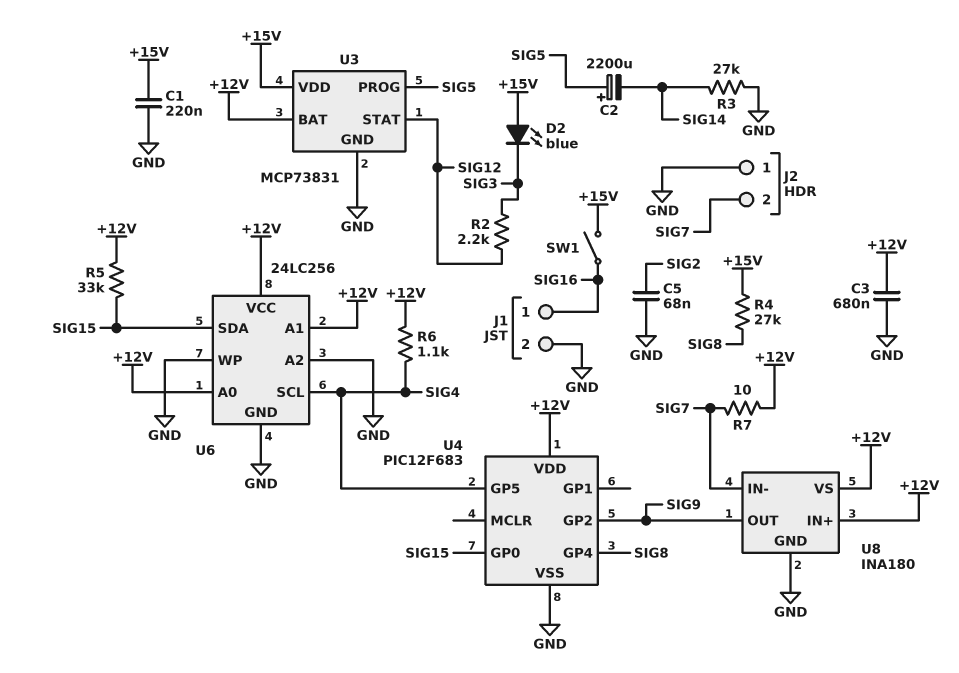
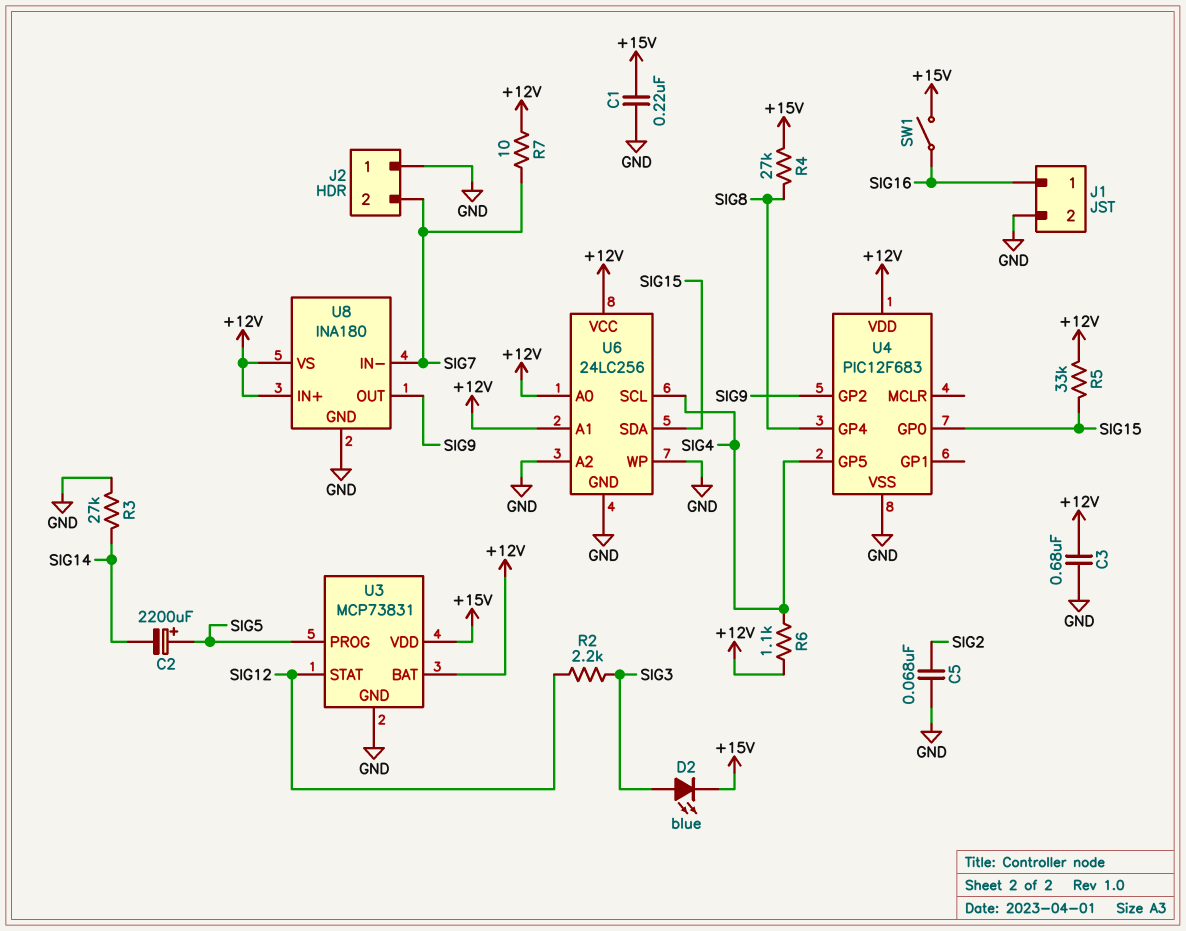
D2: LED blue (A +15V, K SIG3) -> LED blue (A SIG3, K +15V)

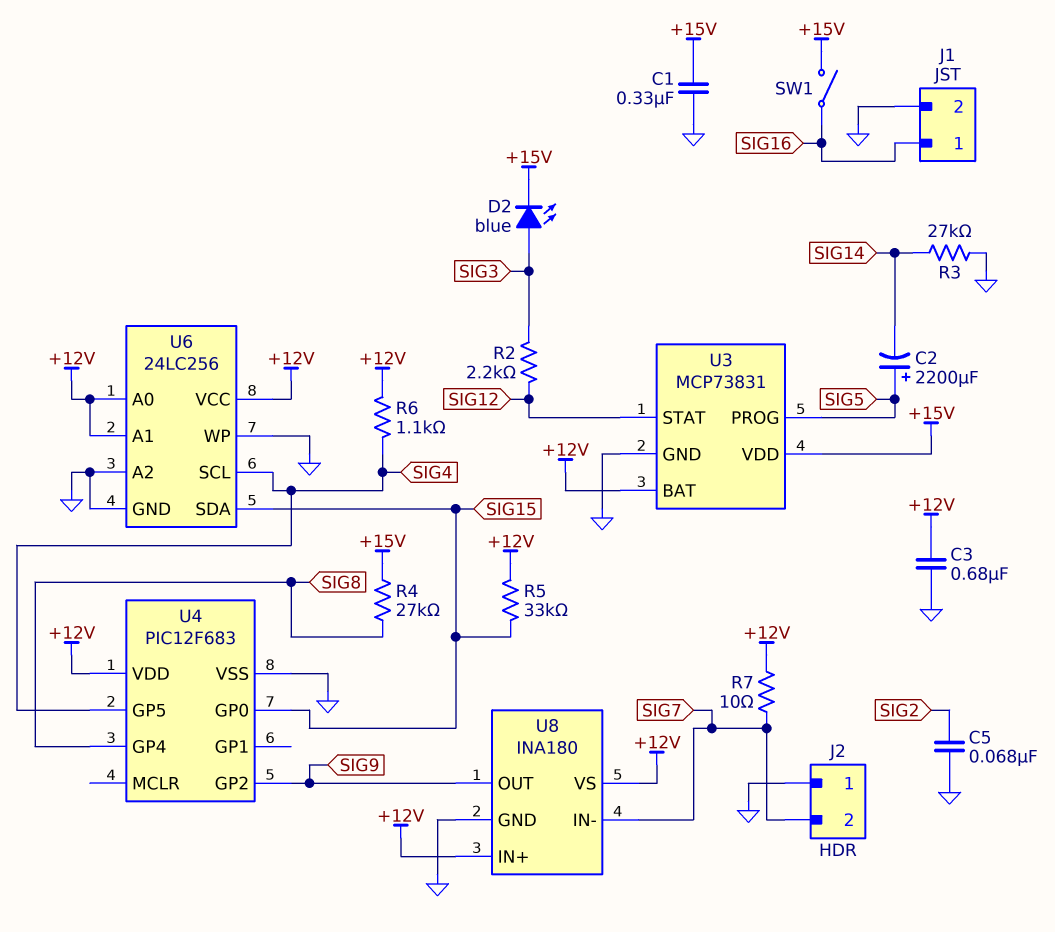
C1: 220nF (+15V, GND) -> 330nF (+15V, GND)

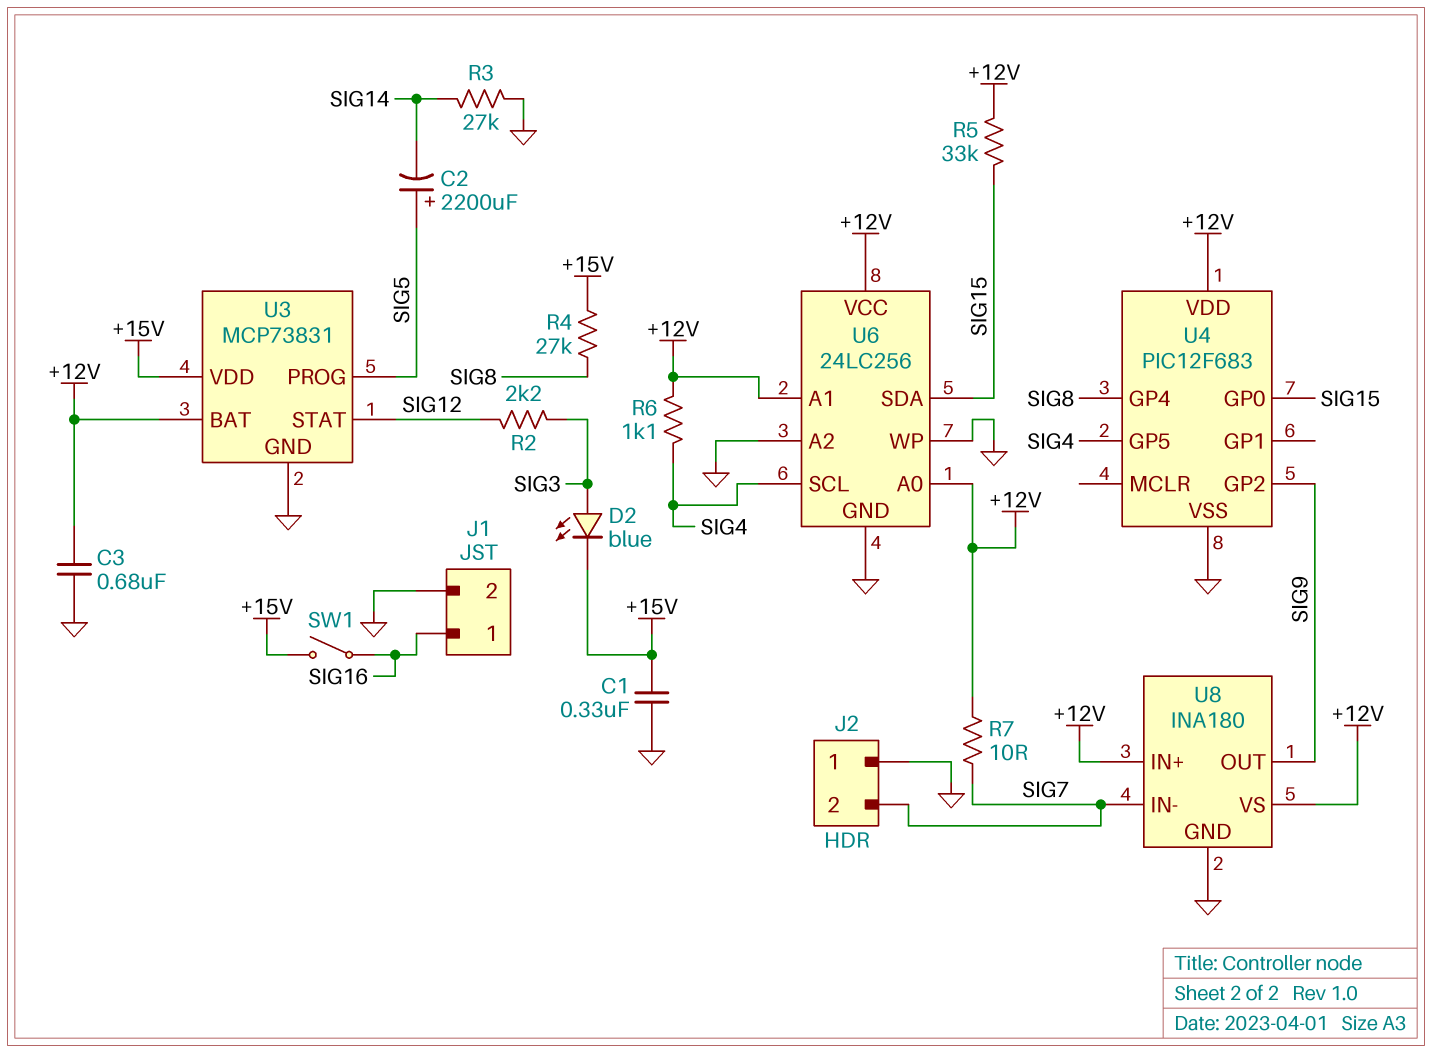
C5: 68nF (GND, SIG2) -> none

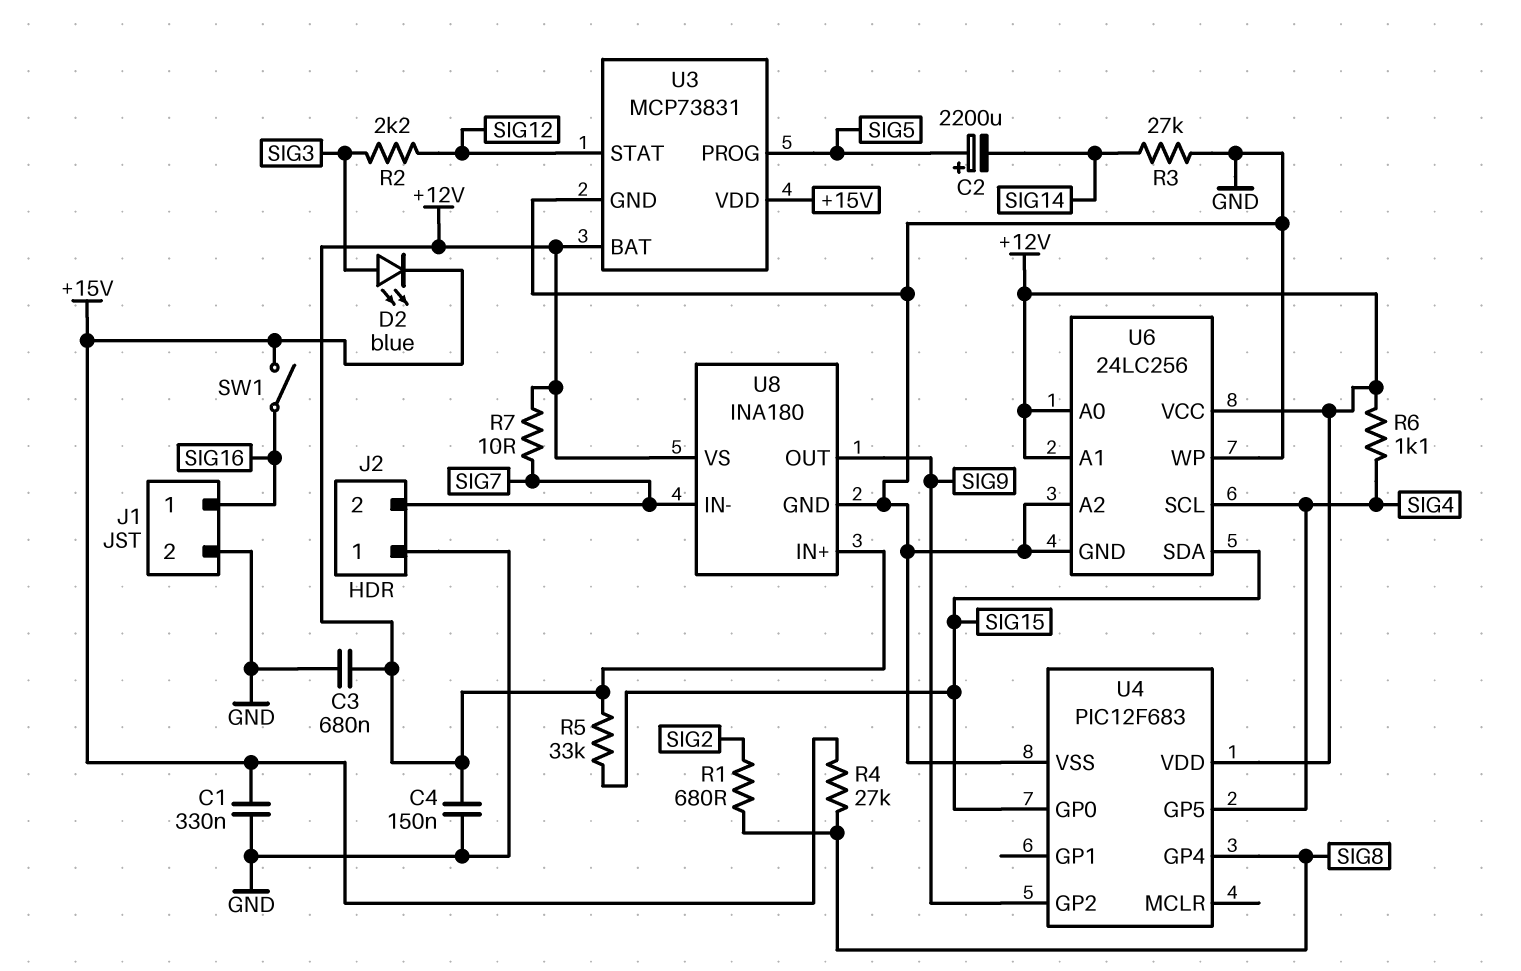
C4: none -> 150nF (+12V, GND)
R1: none -> 680 (SIG2, SIG8)

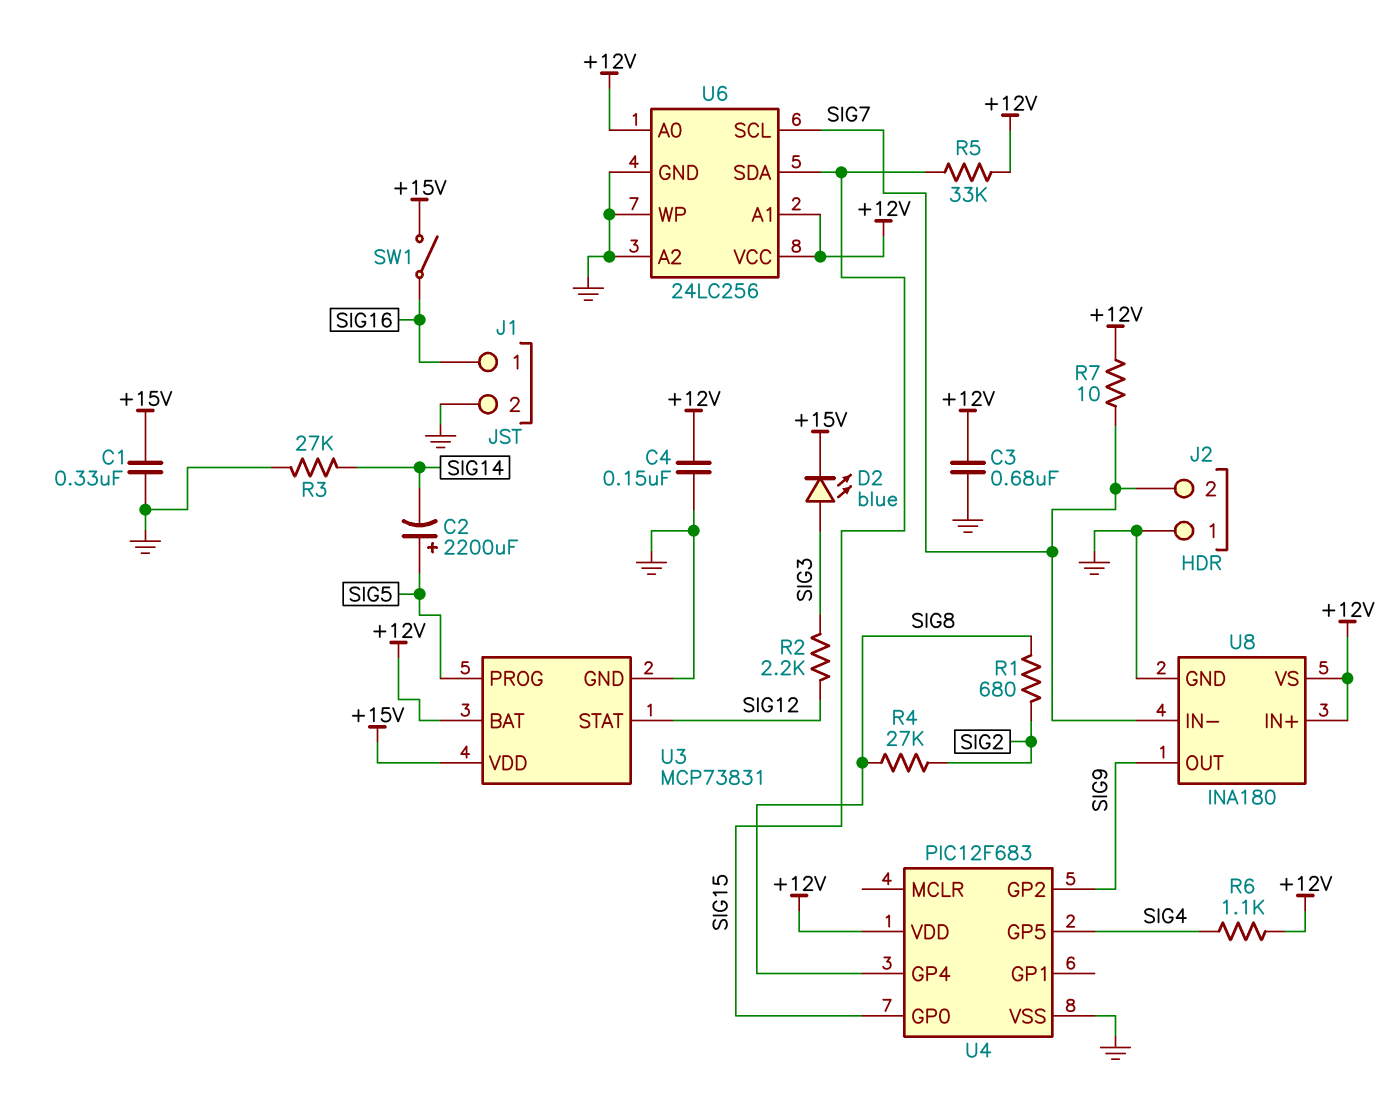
R4: 27k (+15V, SIG8) -> 27k (SIG2, SIG8)
U6 pin SCL: SIG4 -> SIG7

